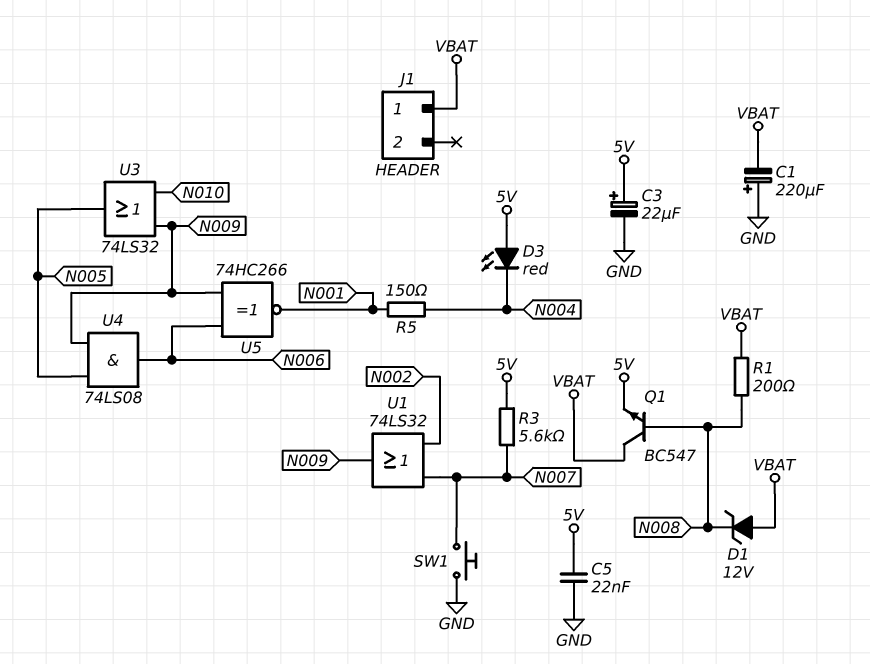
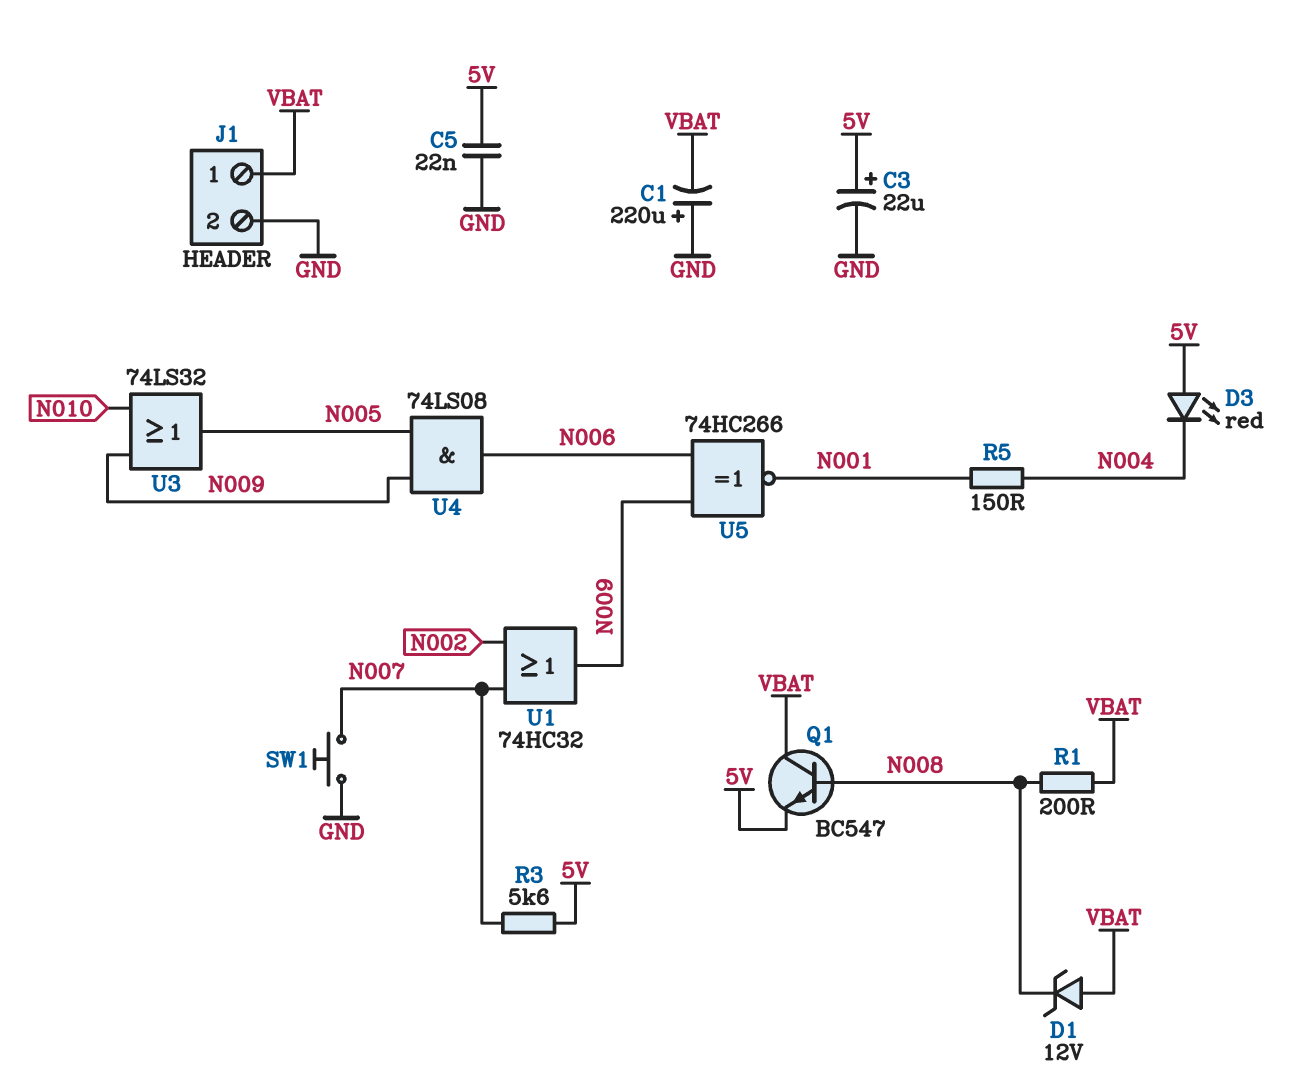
J1 pin 2: none -> GND
U1: OR 74LS32 (in N002, in N007, out N009) -> OR 74HC32 (in N002, in N007, out N009)

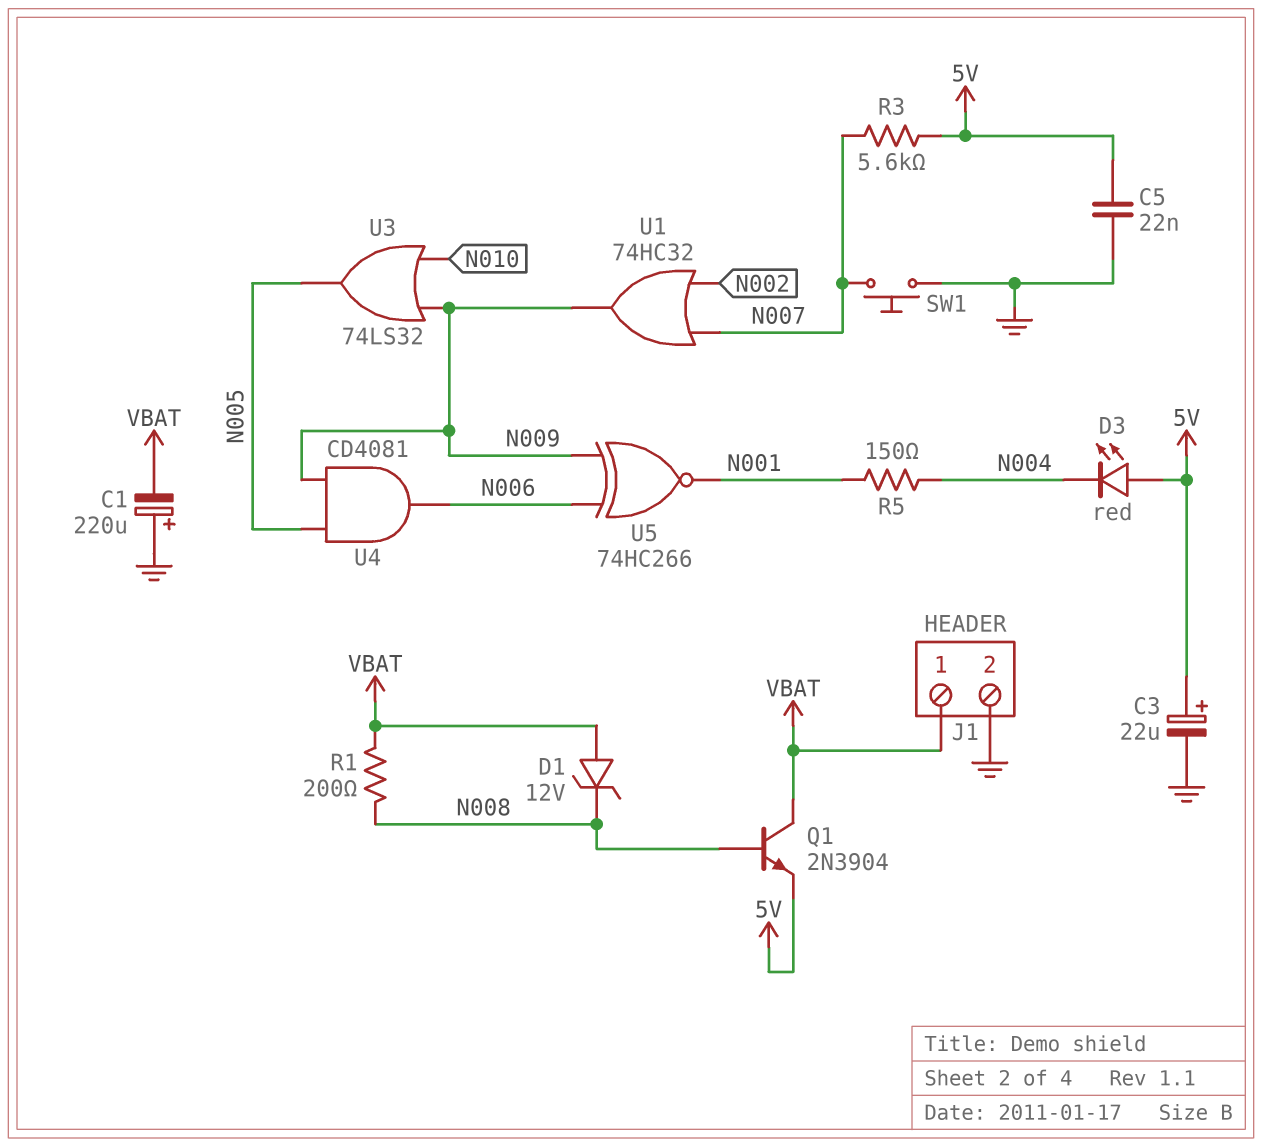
Q1: NPN BC547 (B N008, C VBAT, E 5V) -> NPN 2N3904 (B N008, C VBAT, E 5V)
U4: AND 74LS08 (in N005, in N009, out N006) -> AND CD4081 (in N005, in N009, out N006)

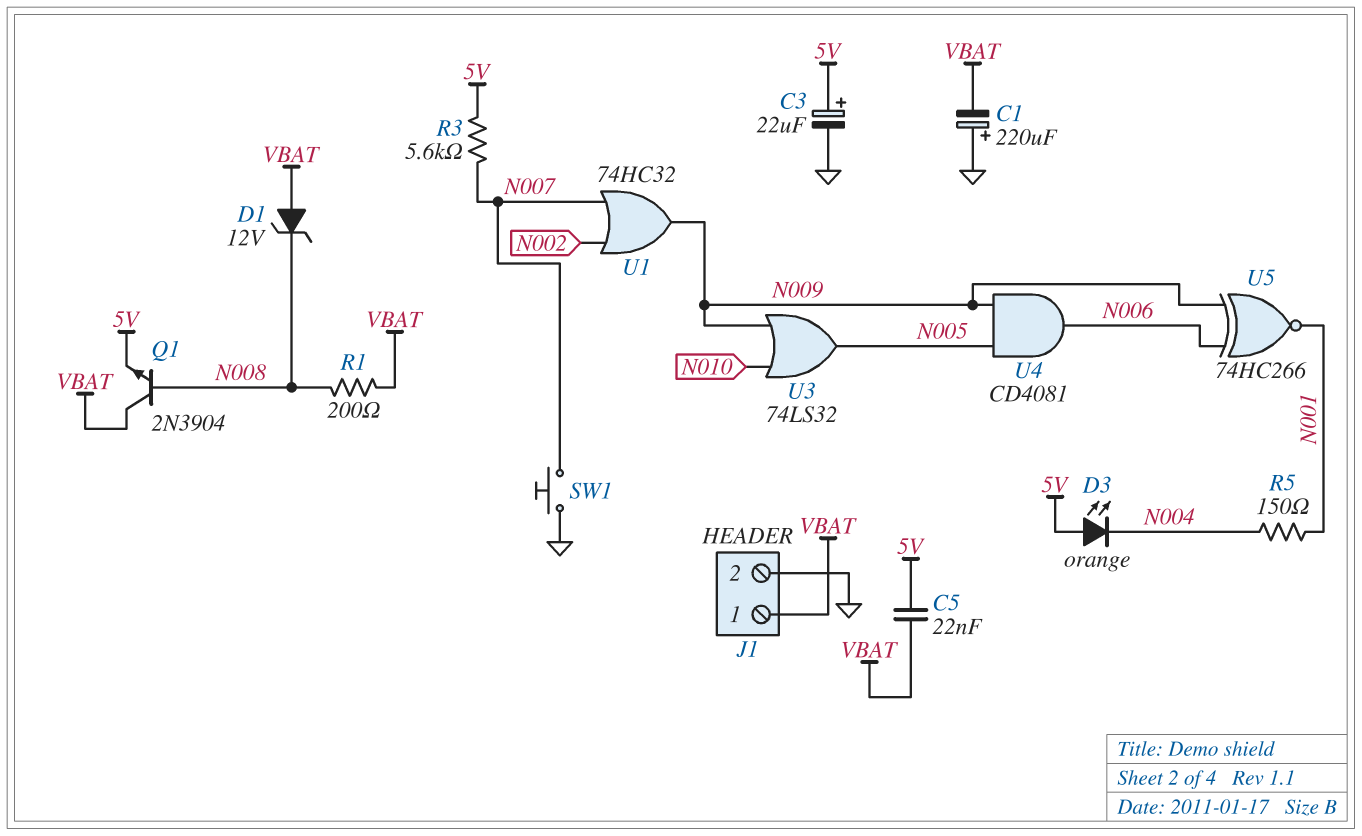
C5: 22nF (5V, GND) -> 22nF (5V, VBAT)
D3: LED red (A 5V, K N004) -> LED orange (A 5V, K N004)

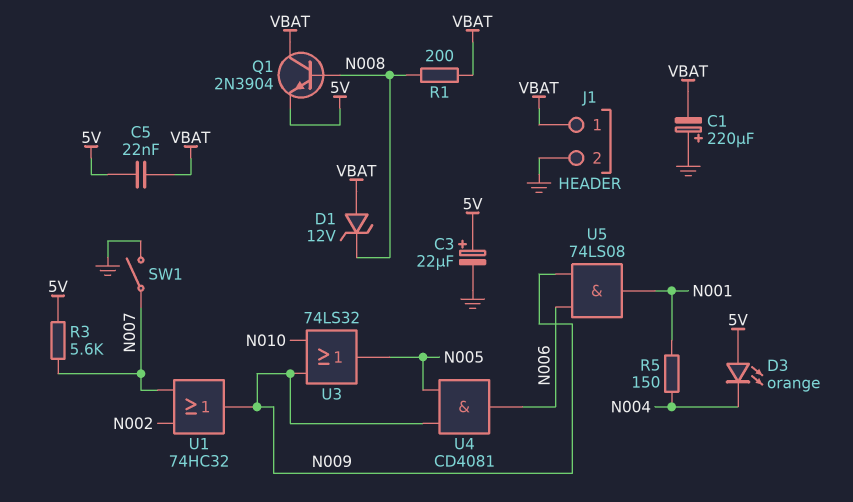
SW1: button (GND, N007) -> switch (GND, N007)
U5: XNOR 74HC266 (in N006, in N009, out N001) -> AND 74LS08 (in N006, in N009, out N001)

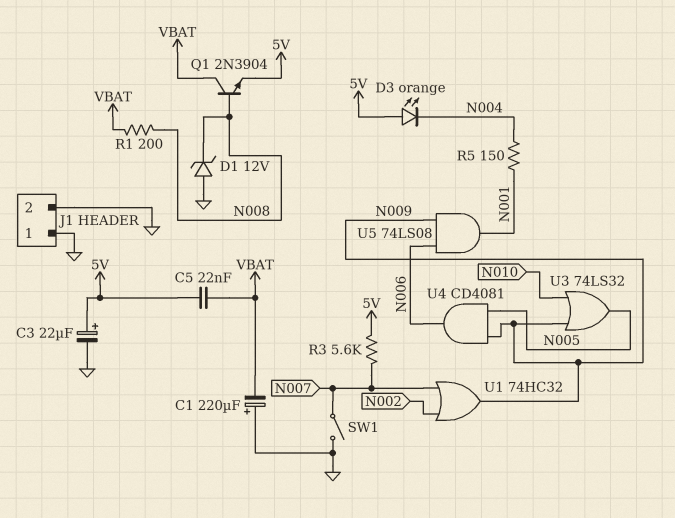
D1: zener 12V (A VBAT, K N008) -> zener 12V (A GND, K N008)
J1 pin 1: VBAT -> GND

